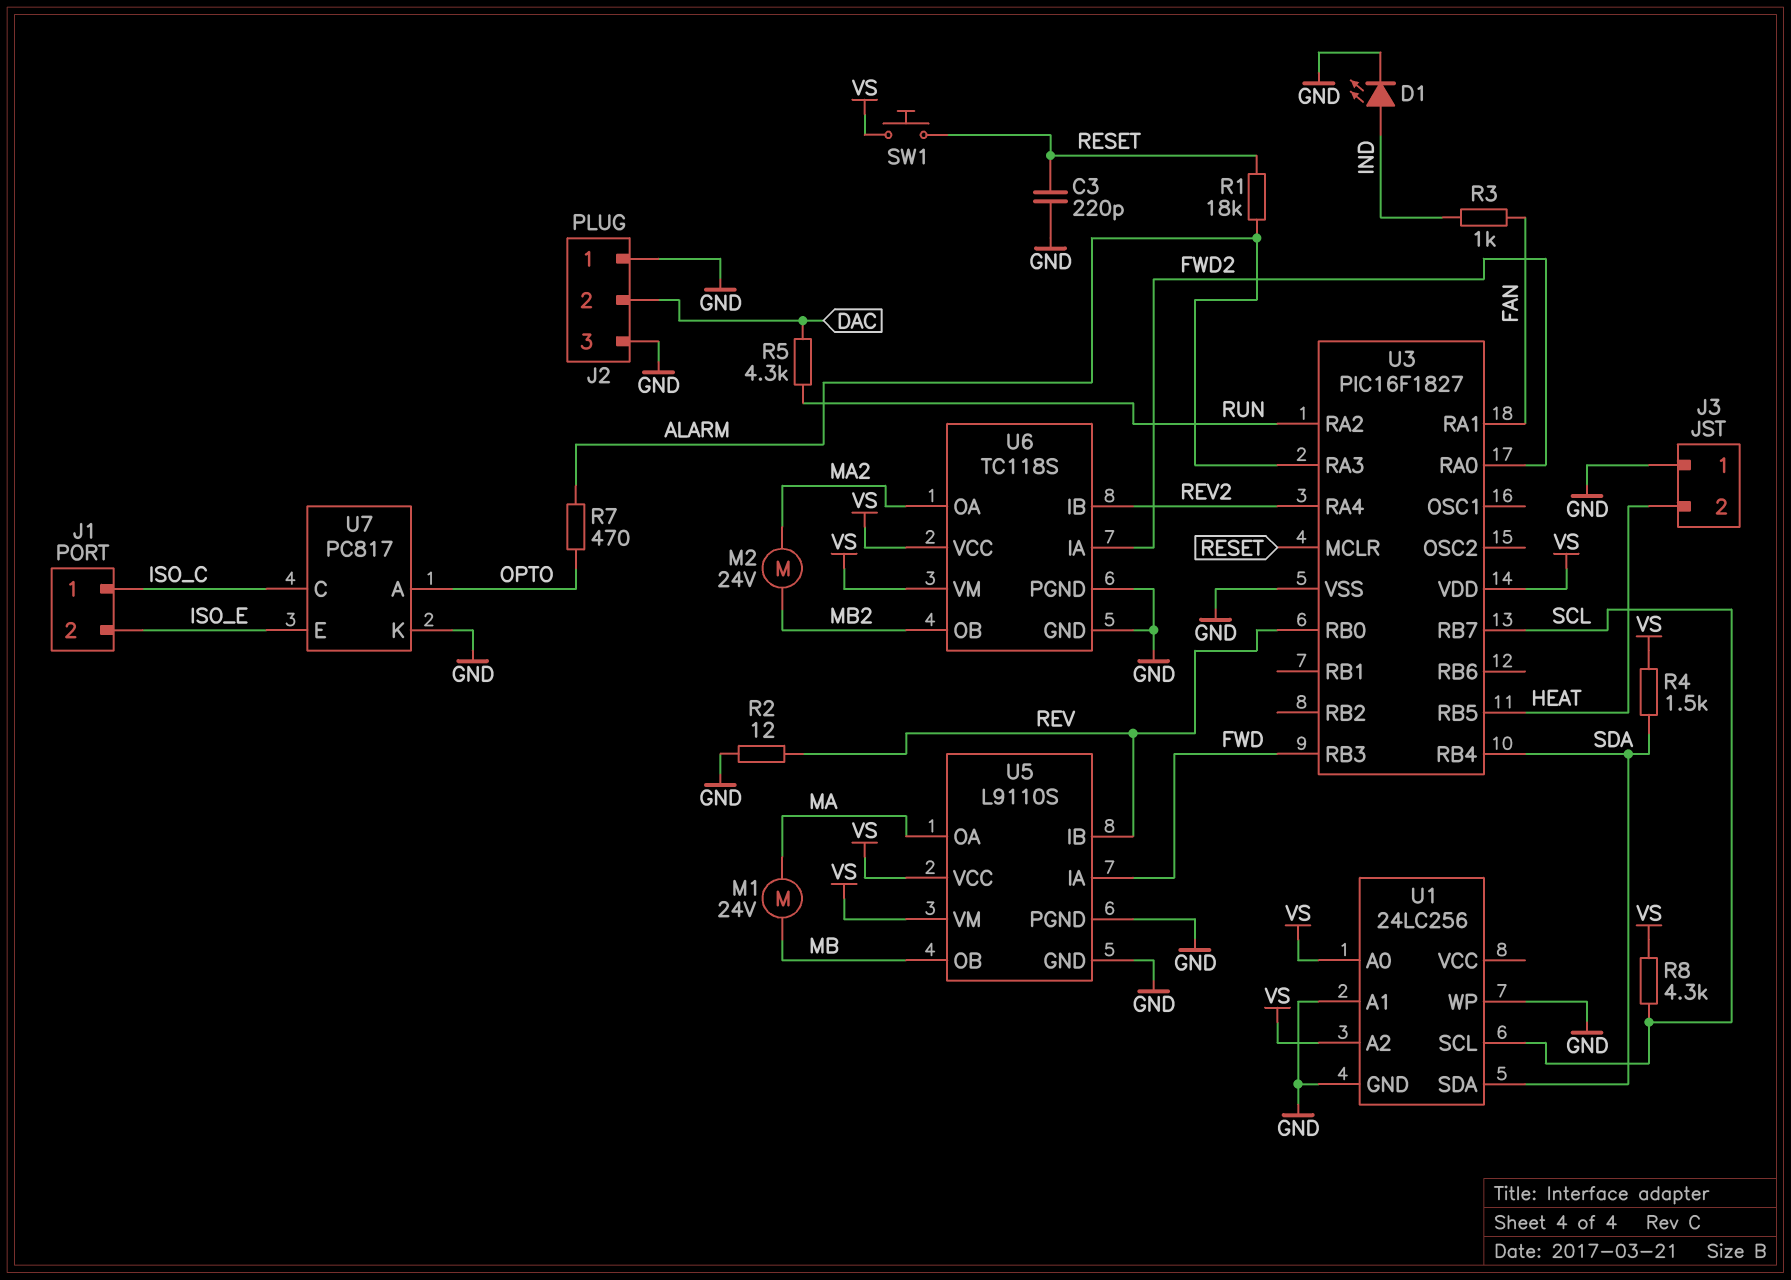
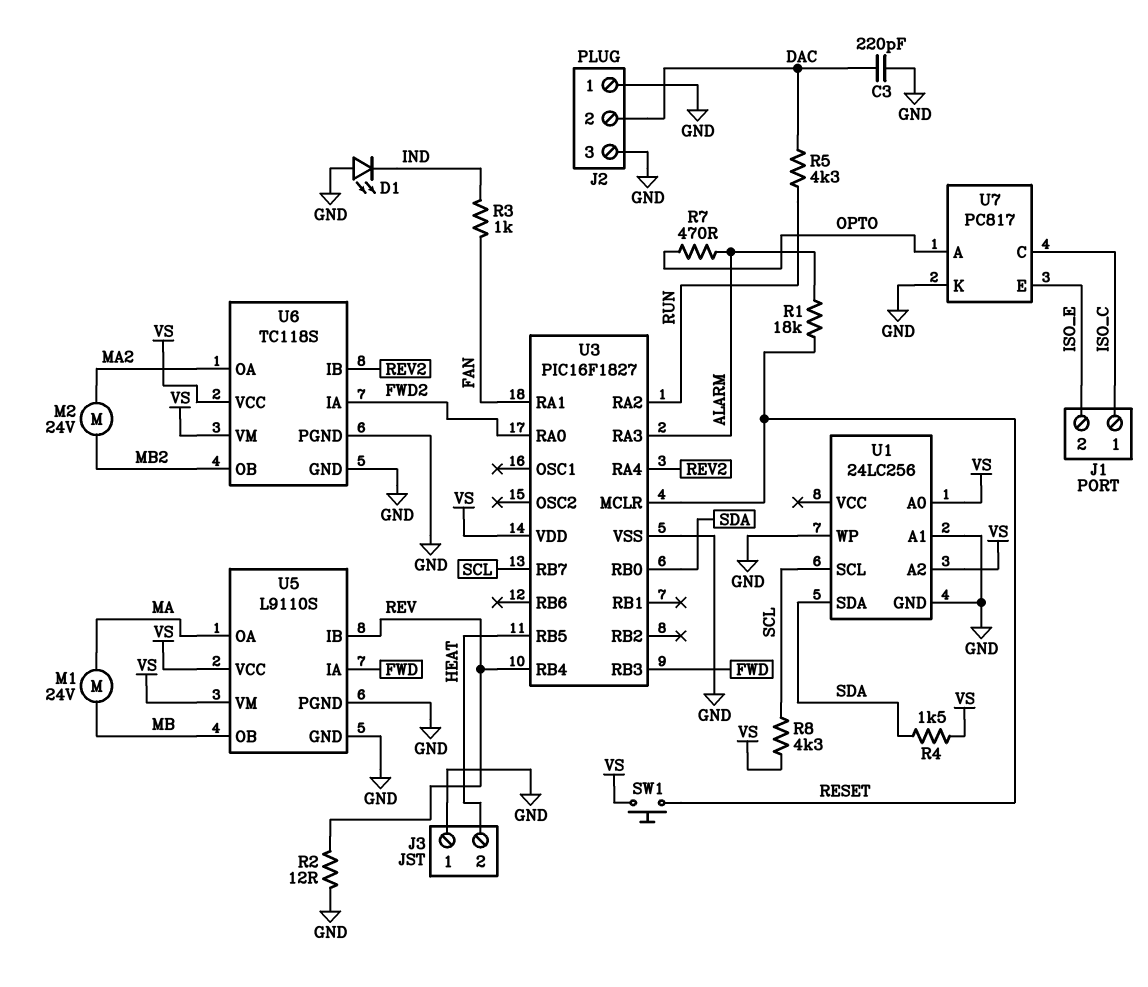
C3: 220pF (GND, RESET) -> 220pF (DAC, GND)
D1: LED (A IND, K GND) -> LED (A GND, K IND)
U3 pin RB0: REV -> SDA
U3 pin RB4: SDA -> REV

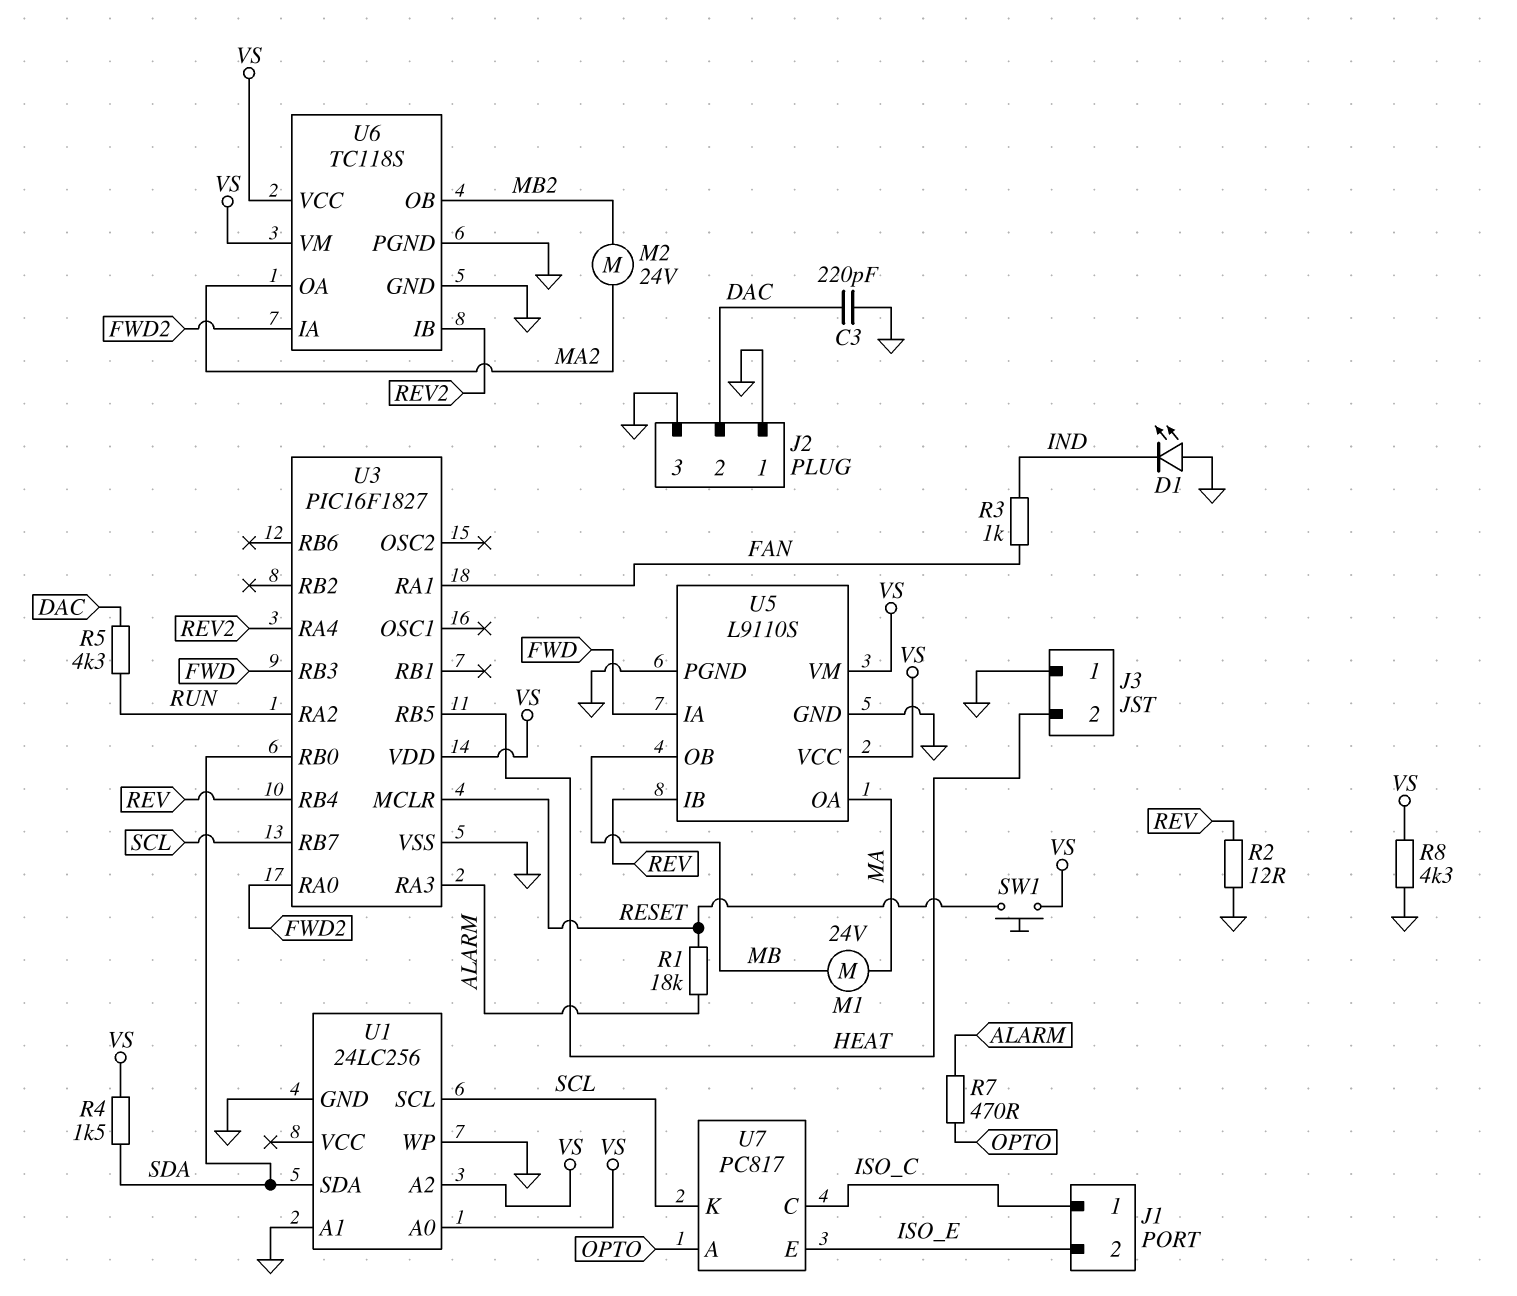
R8: 4.3k (SCL, VS) -> 4.3k (GND, VS)
U7 pin K: GND -> SCL

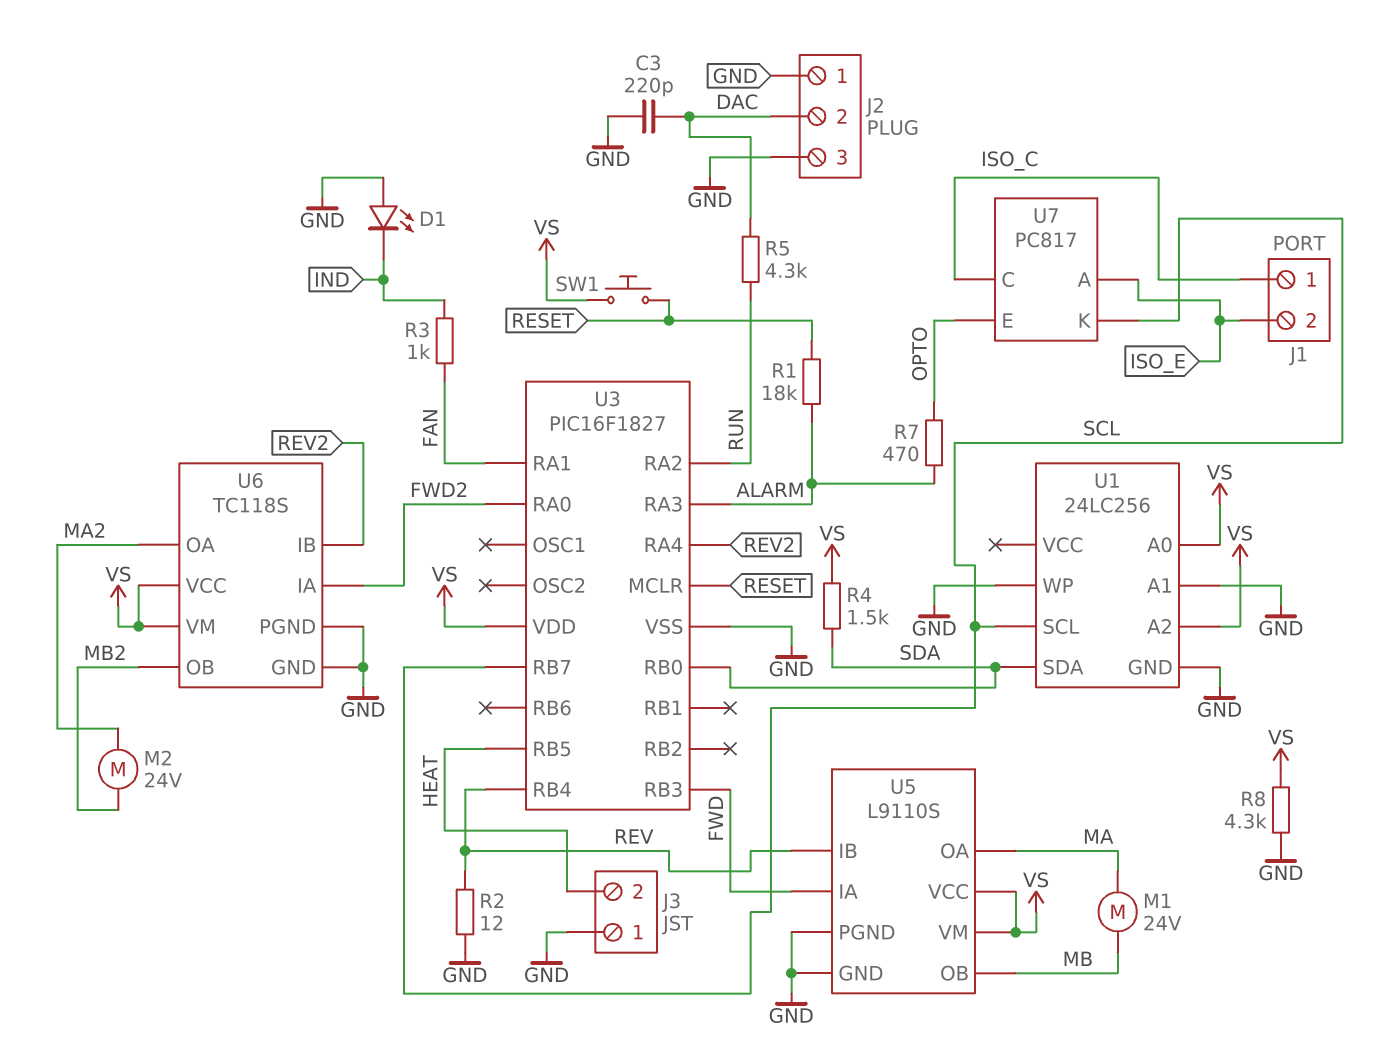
U7 pin A: OPTO -> ISO_E
U7 pin E: ISO_E -> OPTO

